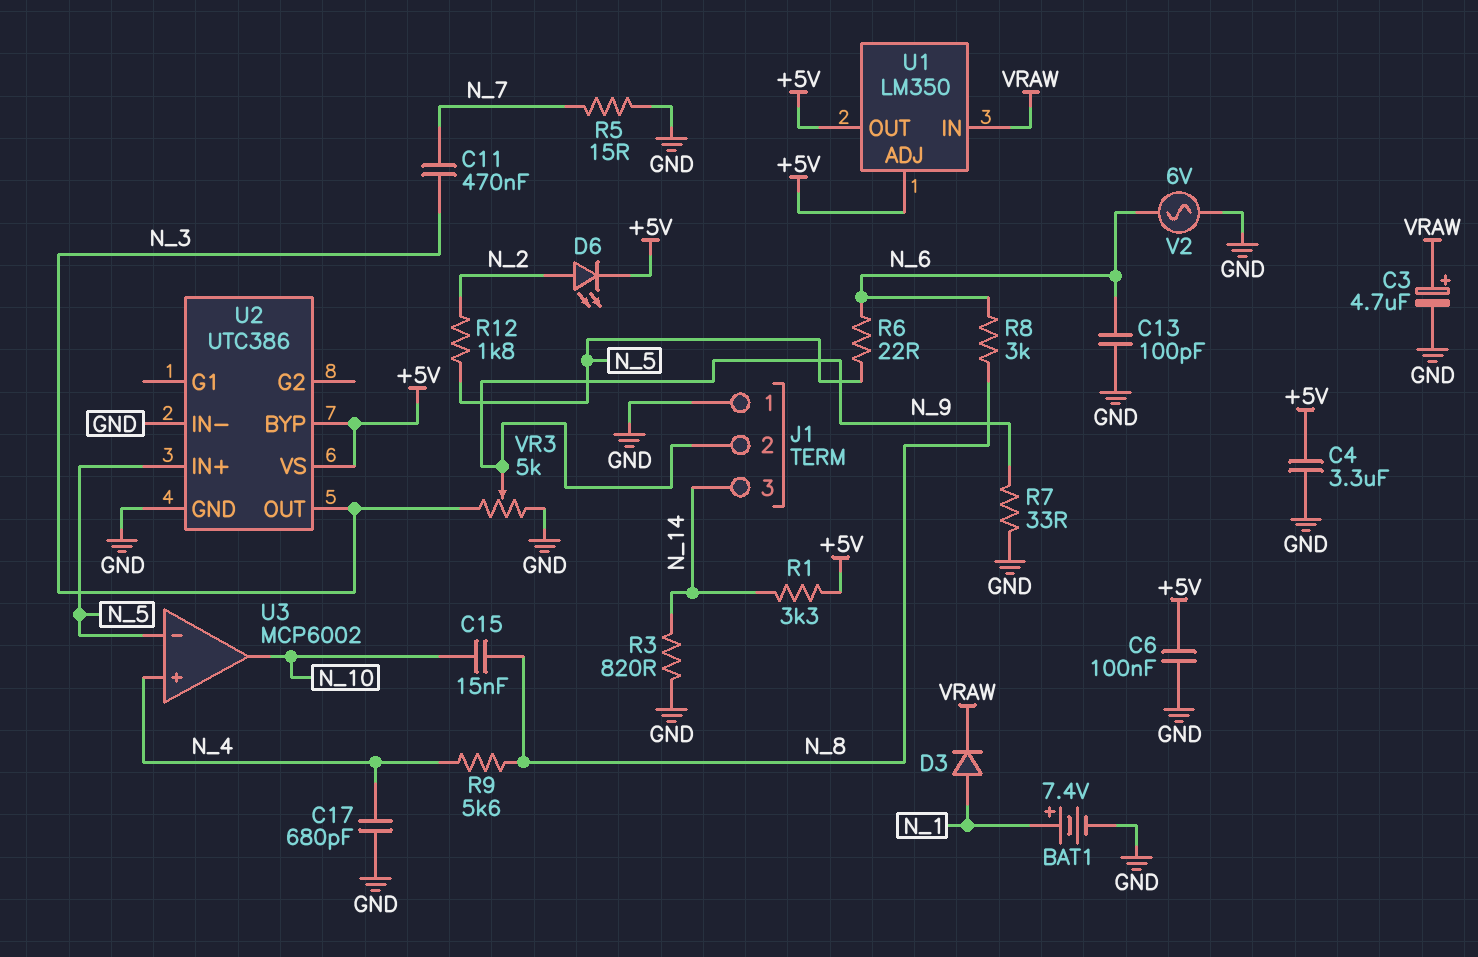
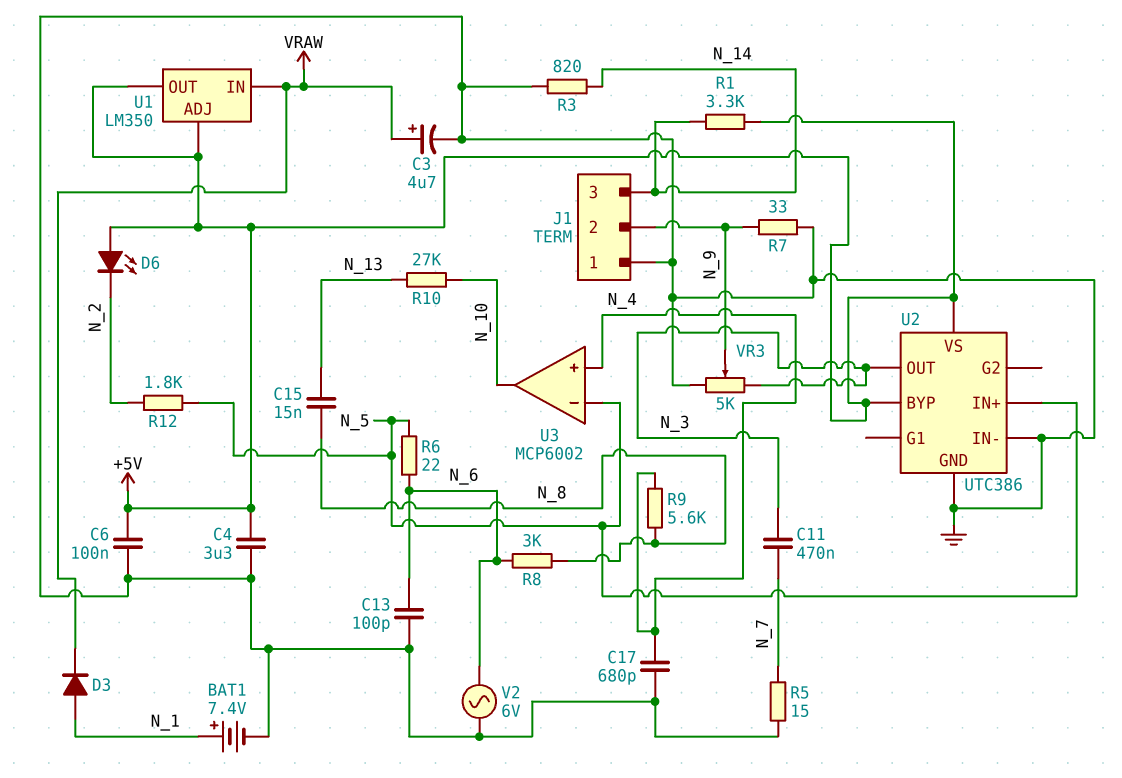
C15: 15nF (N_8, N_10) -> 15nF (N_8, N_13)
D6: LED (A N_2, K +5V) -> LED (A +5V, K N_2)
R10: none -> 27k (N_10, N_13)

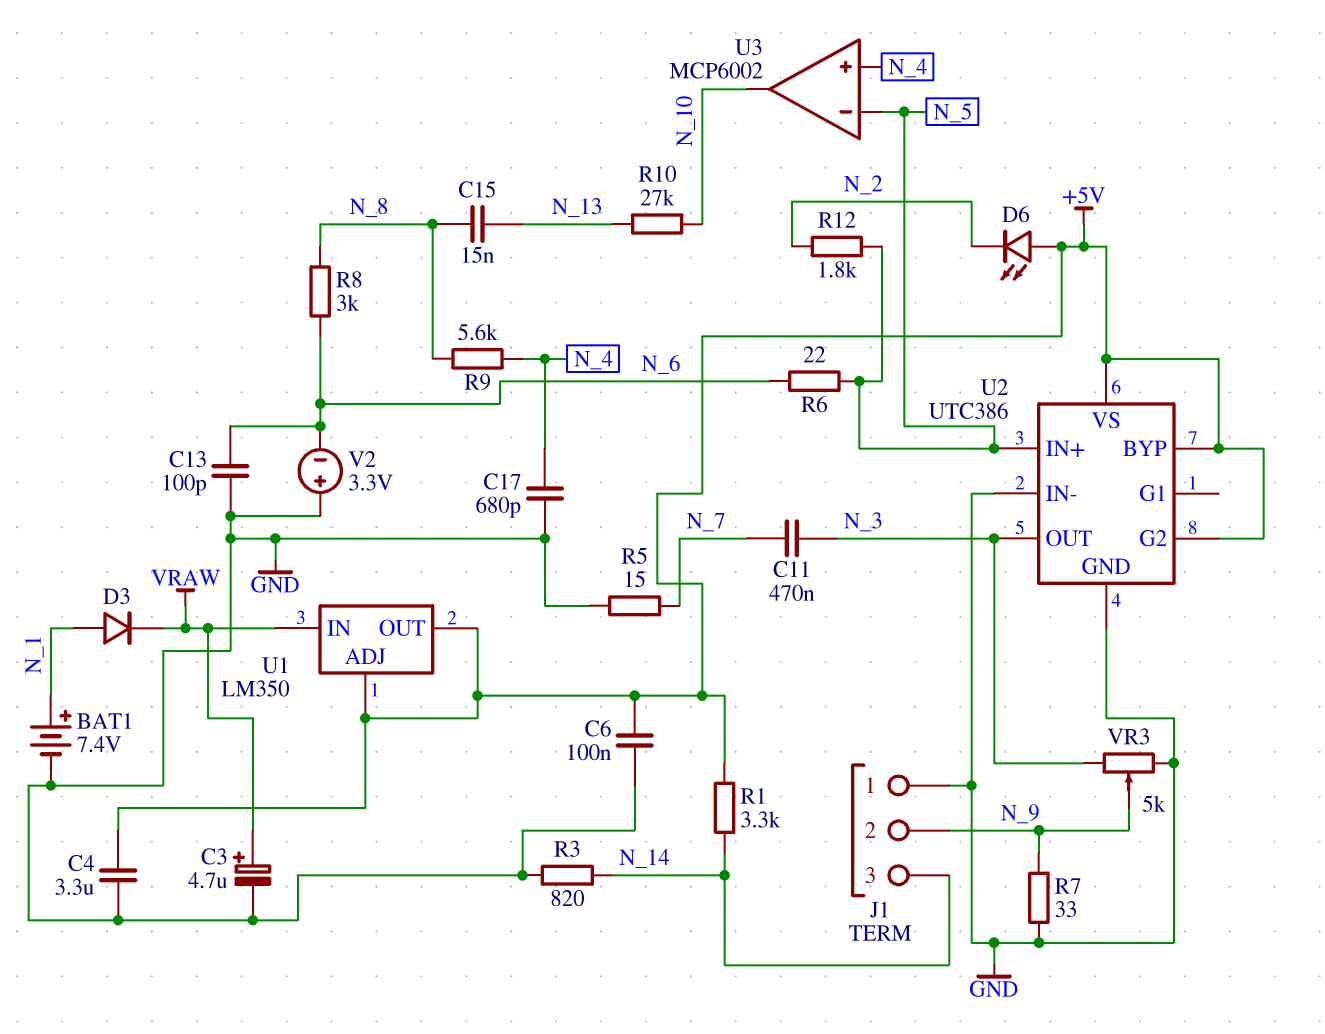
U2 pin G2: none -> +5V
V2: AC 6V (GND, N_6) -> 3.3V (plus GND, minus N_6)

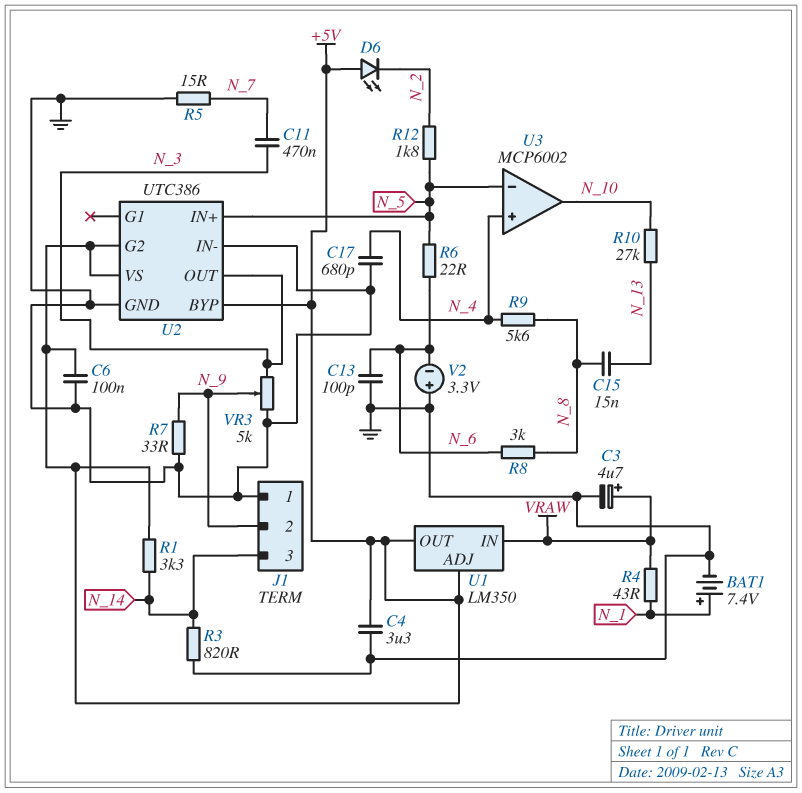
D3: diode (A N_1, K VRAW) -> none
R4: none -> 43 (N_1, VRAW)

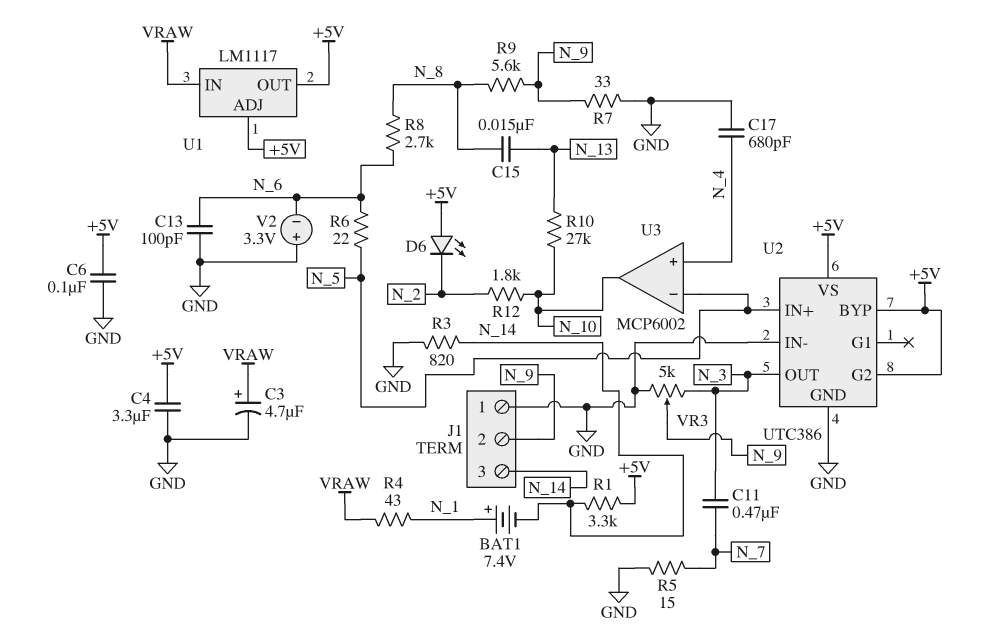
BAT1: 7.4V (plus N_1, minus GND) -> 7.4V (plus N_1, minus N_14)
R8: 3k (N_6, N_8) -> 2.7k (N_6, N_8)
R9: 5.6k (N_4, N_8) -> 5.6k (N_8, N_9)
R12: 1.8k (N_2, N_5) -> 1.8k (N_2, N_10)
U1: LM350 -> LM1117

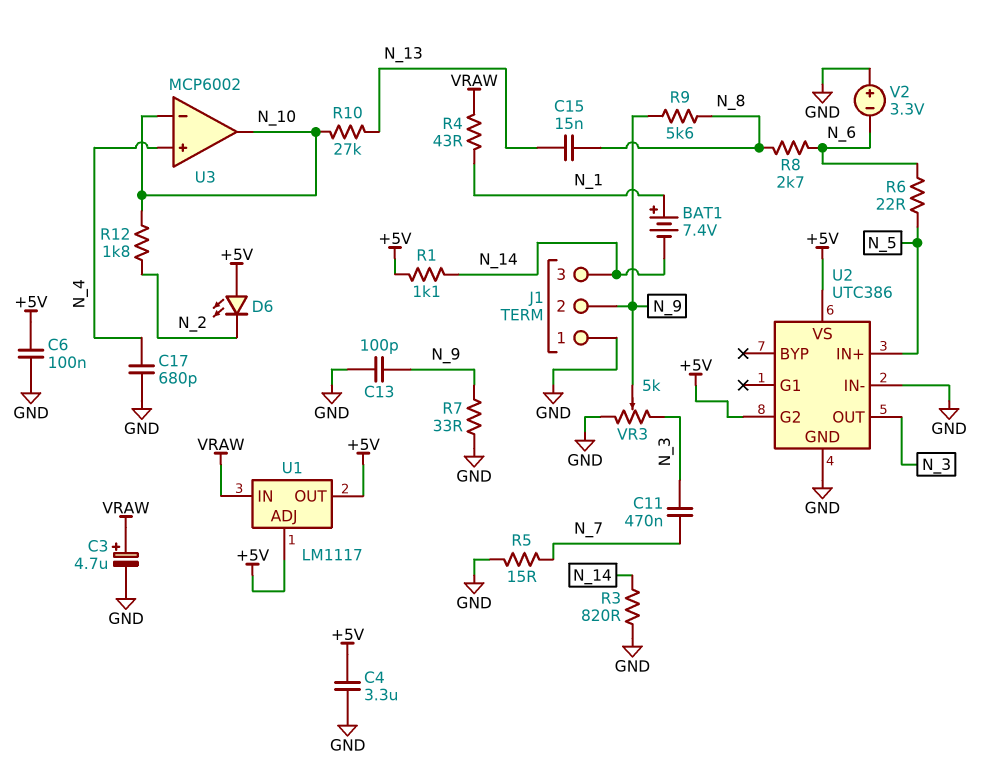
C13: 100pF (GND, N_6) -> 100pF (GND, N_9)
R1: 3.3k (+5V, N_14) -> 1.1k (+5V, N_14)
U2 pin BYP: +5V -> none
U3 pin in-: N_5 -> N_10

